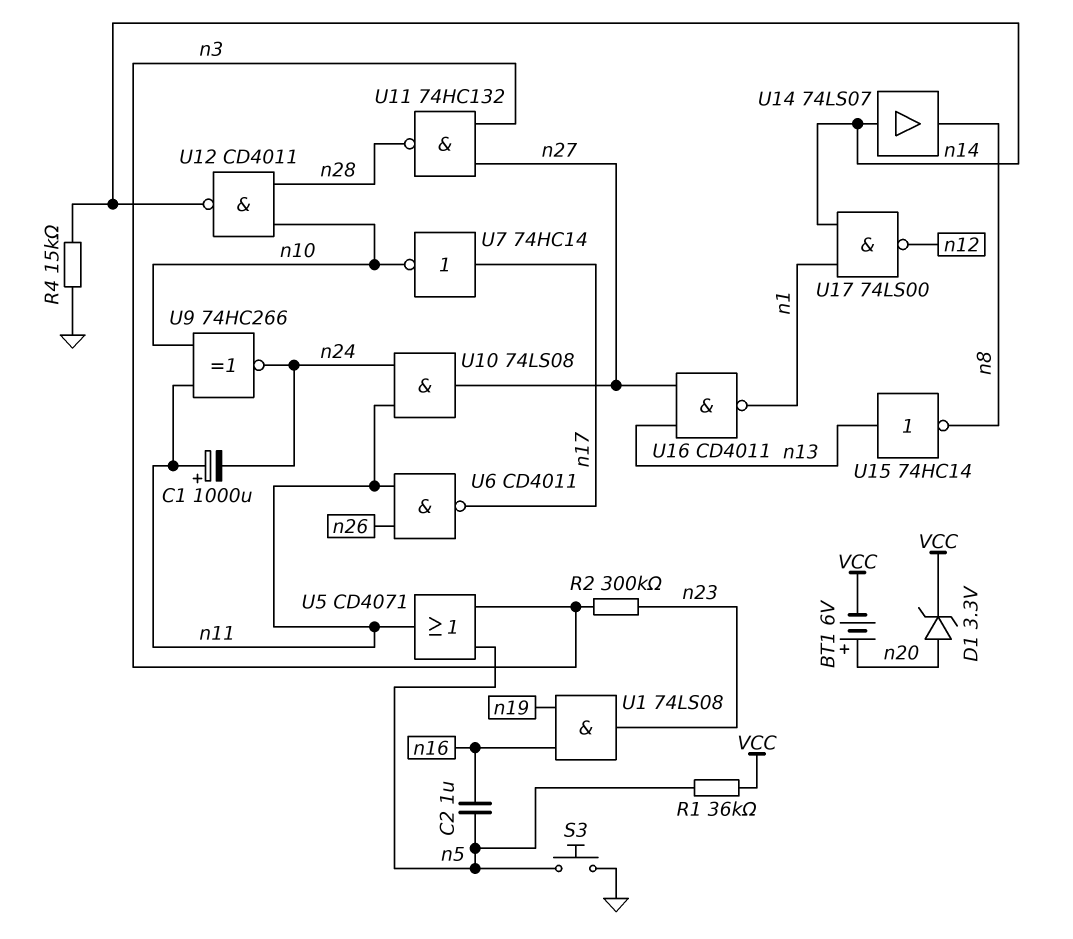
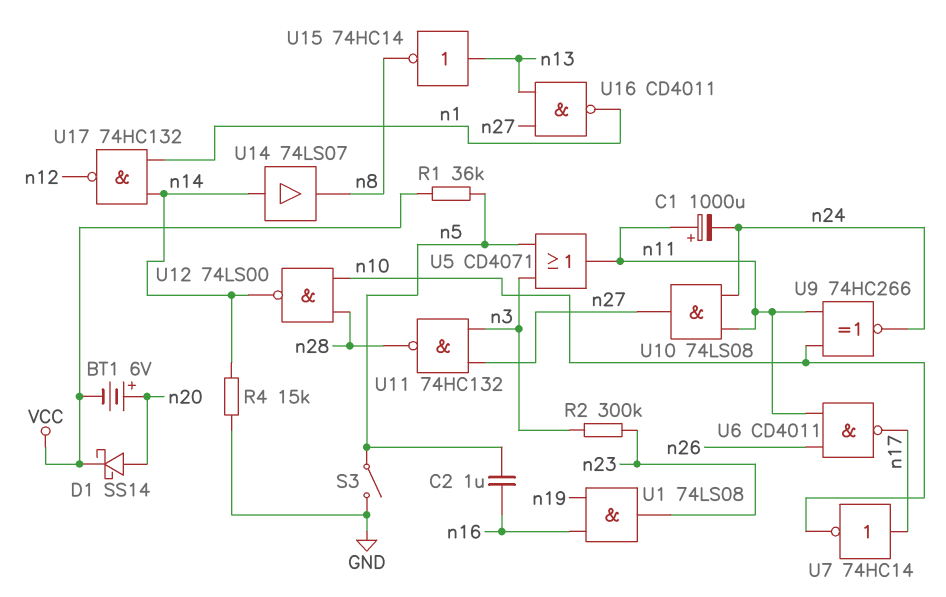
D1: zener 3.3V (A n20, K VCC) -> schottky SS14 (A n20, K VCC)
S3: button (GND, n5) -> switch (GND, n5)
U12: NAND CD4011 (in n10, in n28, out n14) -> NAND 74LS00 (in n10, in n28, out n14)
U17: NAND 74LS00 (in n1, in n14, out n12) -> NAND 74HC132 (in n1, in n14, out n12)

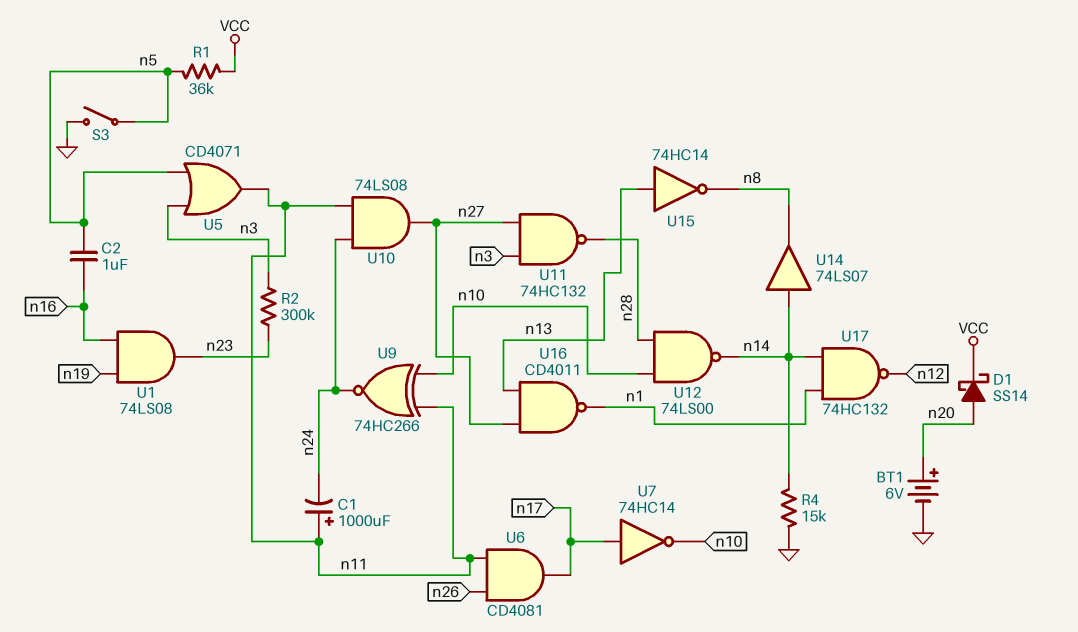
BT1: 6V (plus n20, minus VCC) -> 6V (plus n20, minus GND)
U6: NAND CD4011 (in n11, in n26, out n17) -> AND CD4081 (in n11, in n26, out n17)

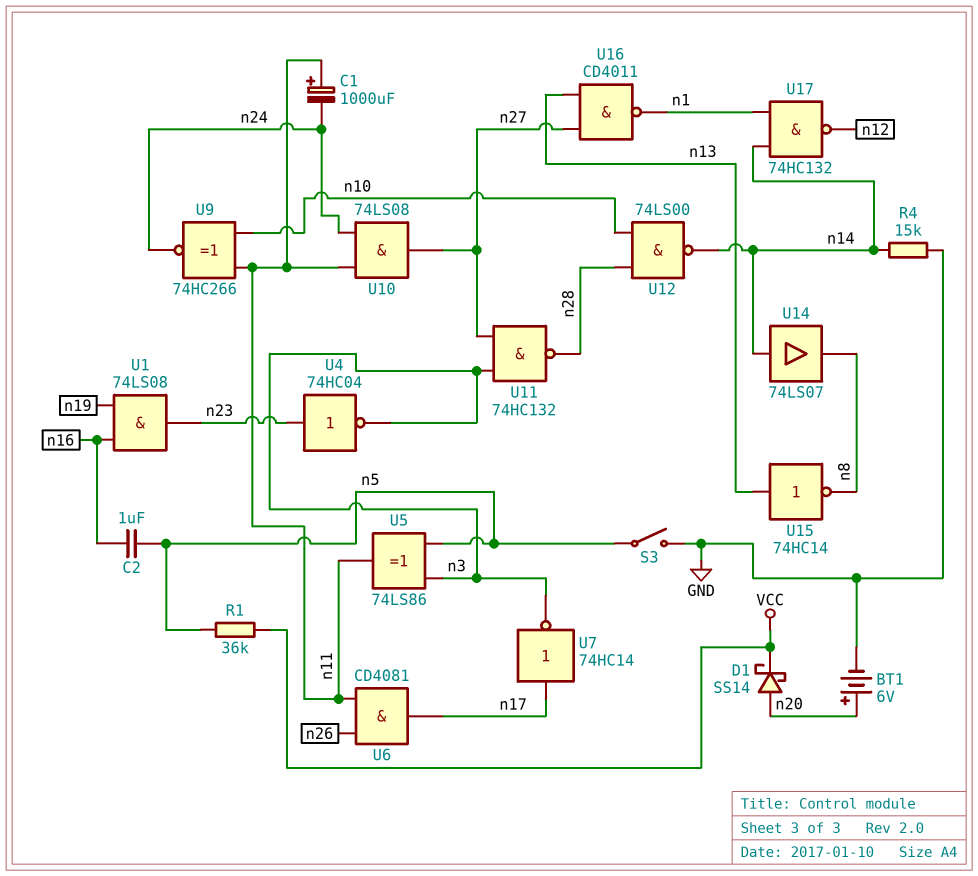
R2: 300k (n3, n23) -> none
U4: none -> NOT 74HC04 (in n23, out n3)
U5: OR CD4071 (in n3, in n5, out n11) -> XOR 74LS86 (in n3, in n5, out n11)
U7: NOT 74HC14 (in n17, out n10) -> NOT 74HC14 (in n17, out n3)

